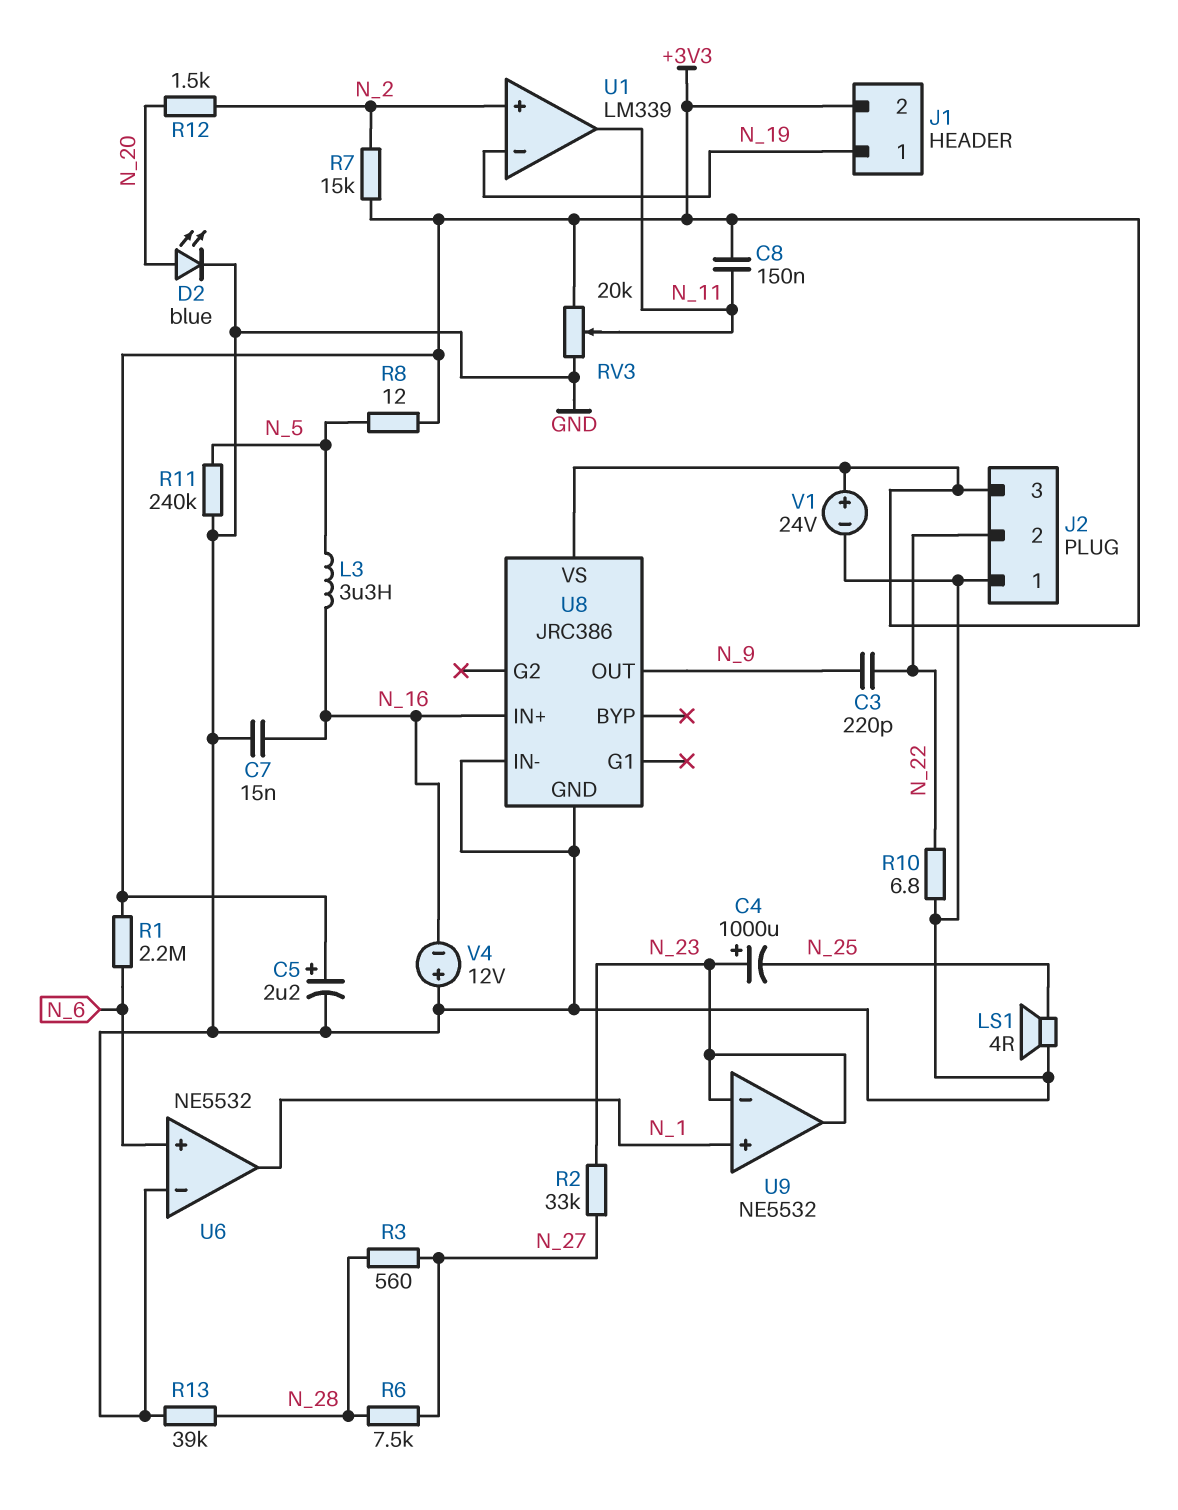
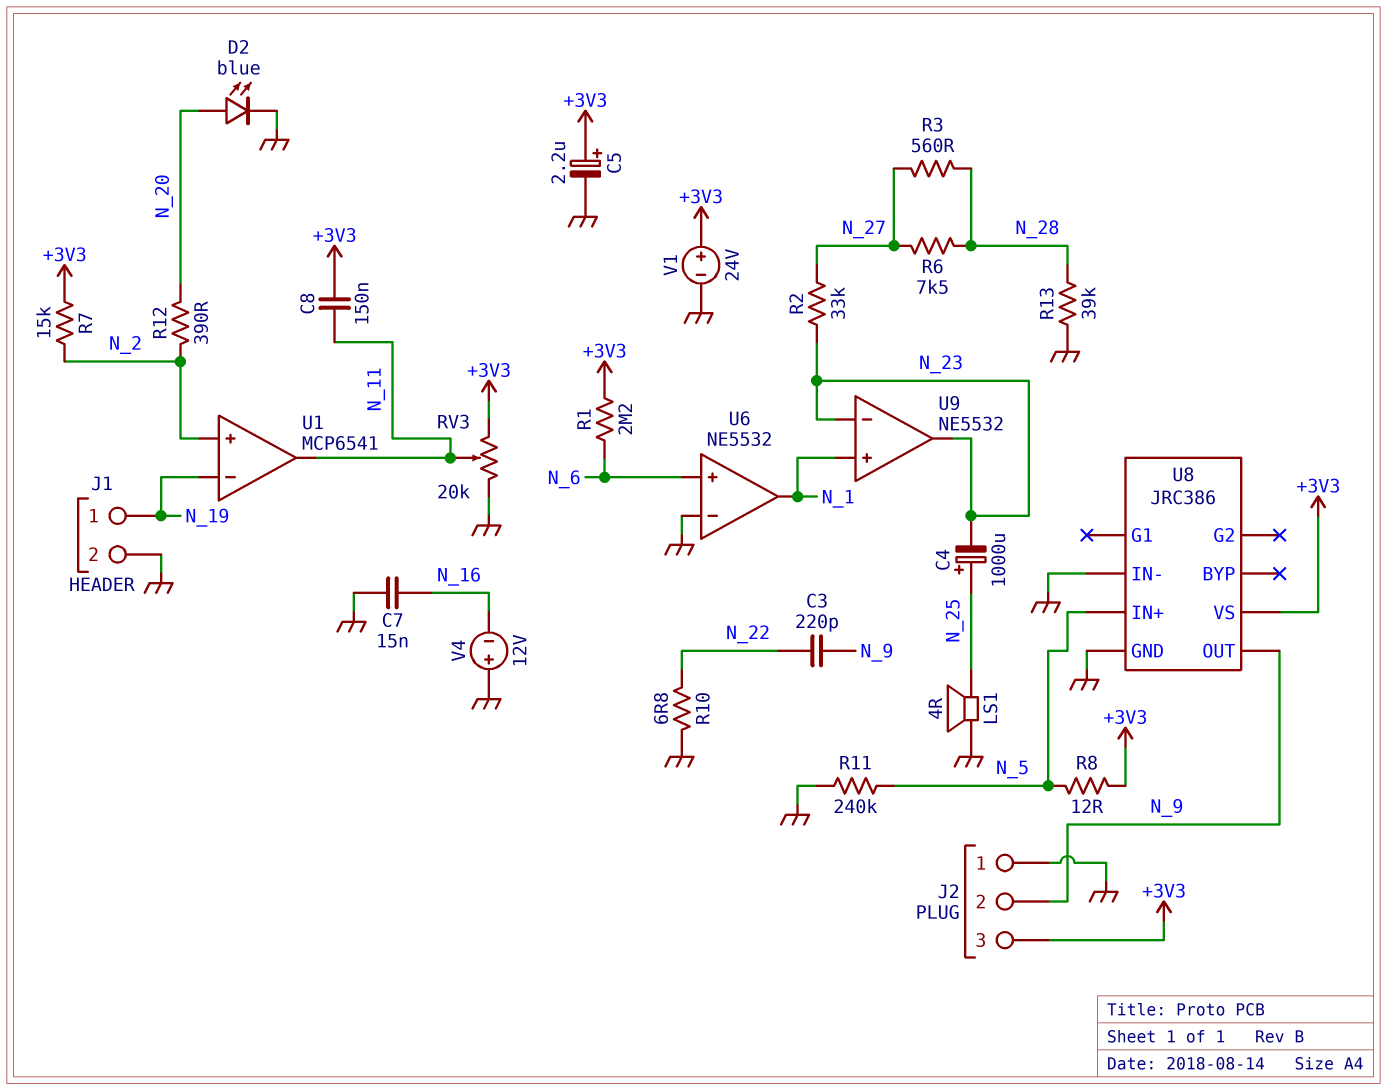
C4: 1000uF (plus N_23, minus N_25) -> 1000uF (plus N_25, minus N_23)
J1 pin 2: +3V3 -> GND
J2 pin 2: N_22 -> N_9
L3: 3.3uH (N_5, N_16) -> none
R12: 1.5k (N_2, N_20) -> 390 (N_2, N_20)
U1: LM339 -> MCP6541
U8 pin IN+: N_16 -> N_5

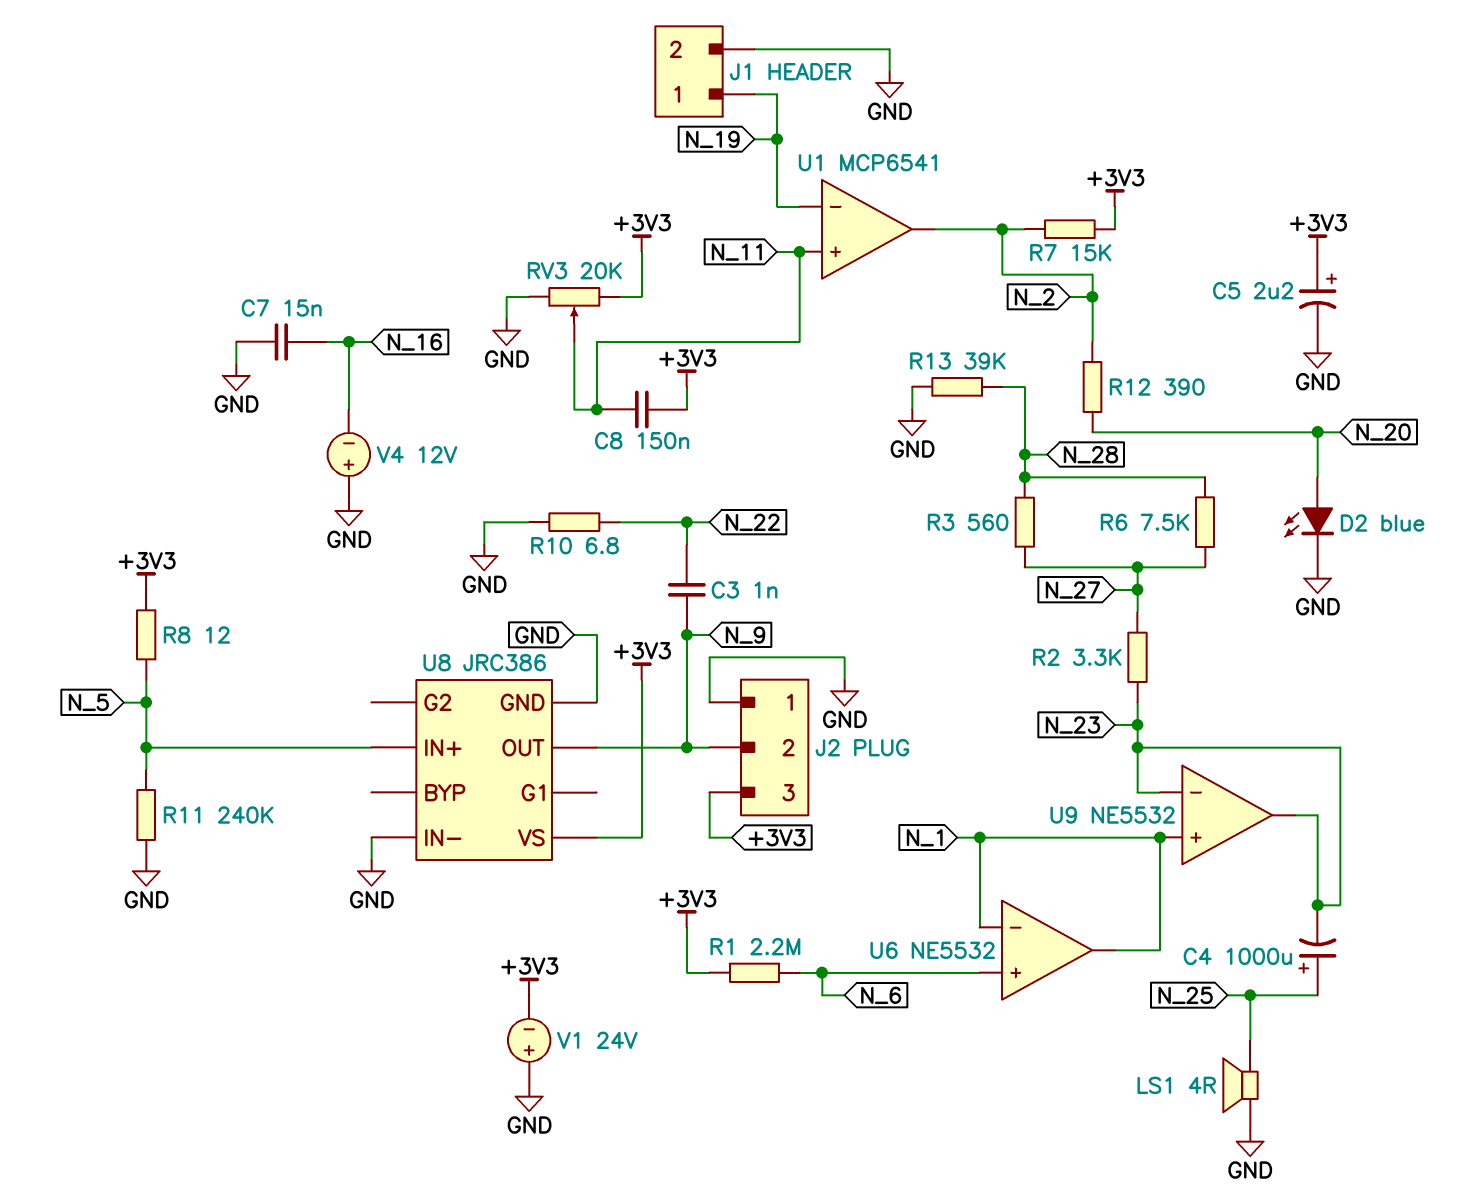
C3: 220pF (N_9, N_22) -> 1nF (N_9, N_22)
R2: 33k (N_23, N_27) -> 3.3k (N_23, N_27)
U1 pin in+: N_2 -> N_11
U1 pin out: N_11 -> N_2
U6 pin in-: GND -> N_1
V1: 24V (plus +3V3, minus GND) -> 24V (plus GND, minus +3V3)

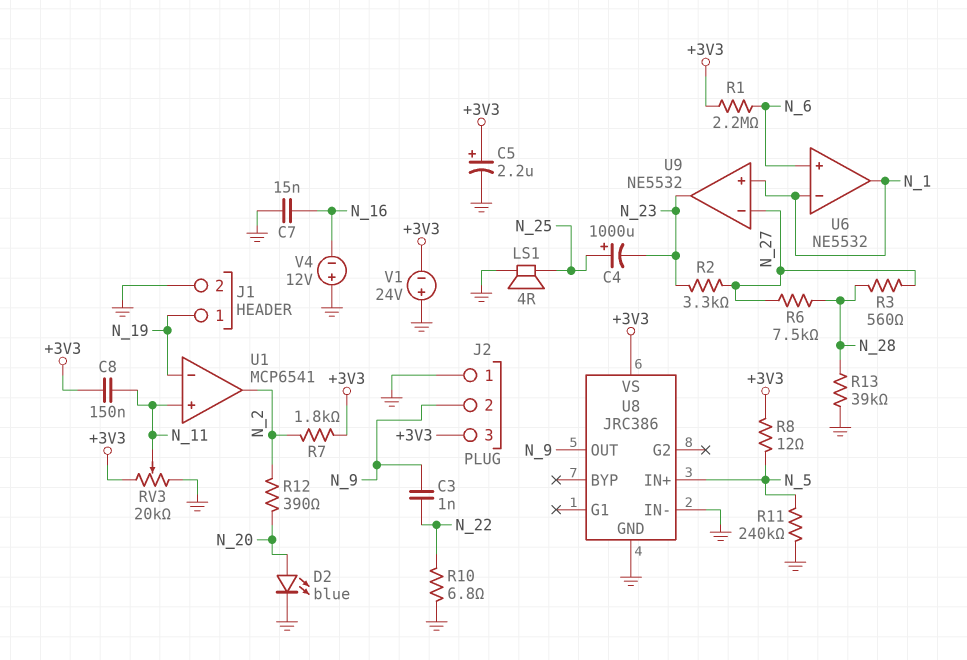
R7: 15k (+3V3, N_2) -> 1.8k (+3V3, N_2)
U9 pin in-: N_23 -> N_27

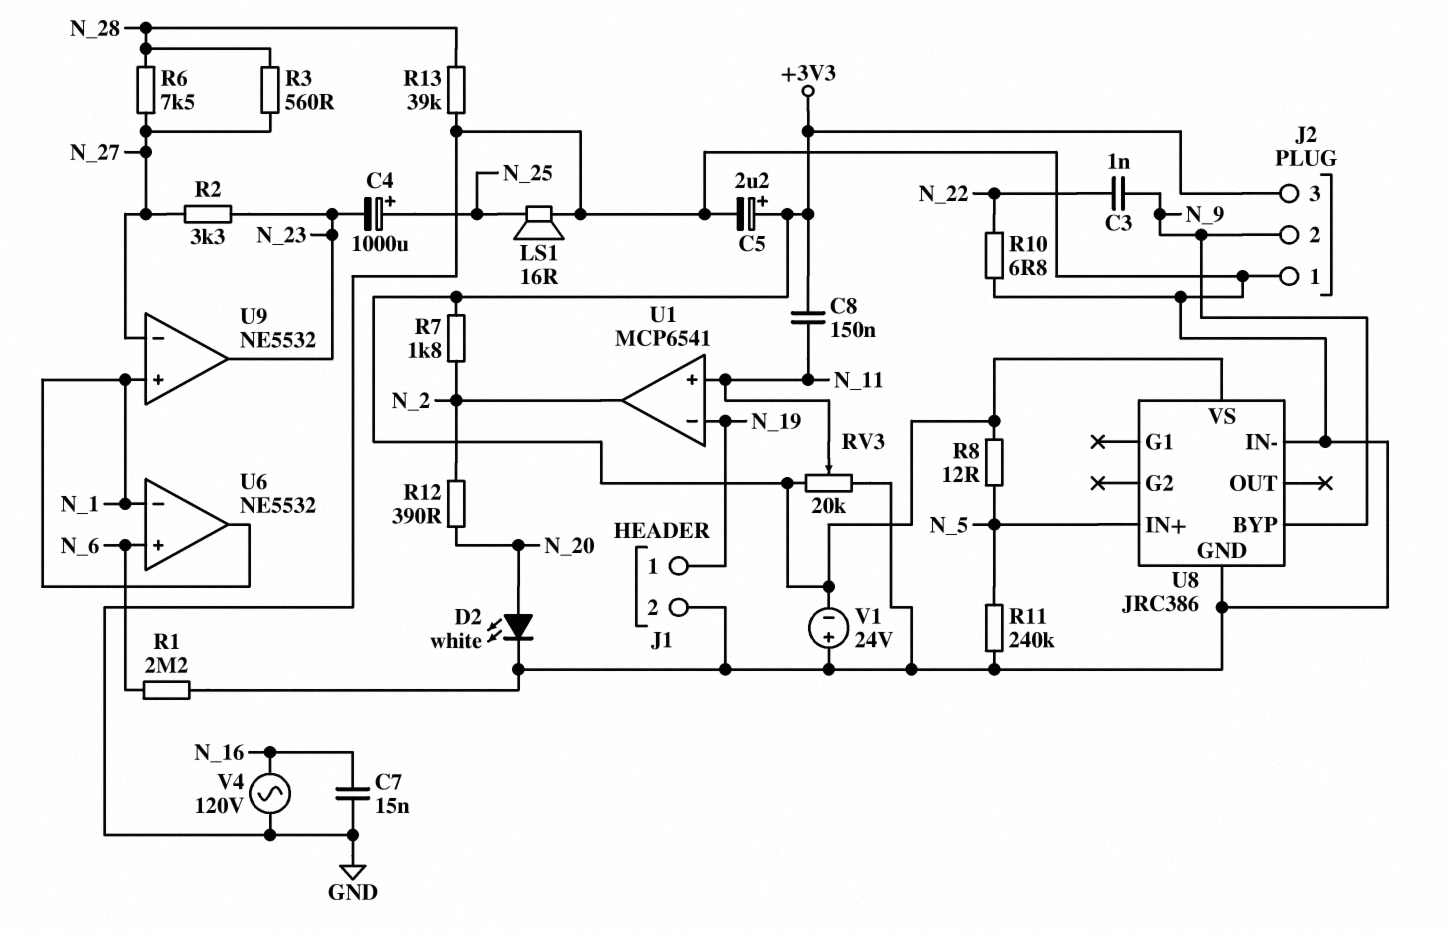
D2: LED blue (A N_20, K GND) -> LED white (A N_20, K GND)
LS1: speaker 4R (GND, N_25) -> speaker 16R (GND, N_25)
R1: 2.2M (+3V3, N_6) -> 2.2M (GND, N_6)
U8 pin BYP: none -> N_9
U8 pin OUT: N_9 -> none
V4: 12V (plus GND, minus N_16) -> AC 120V (GND, N_16)

